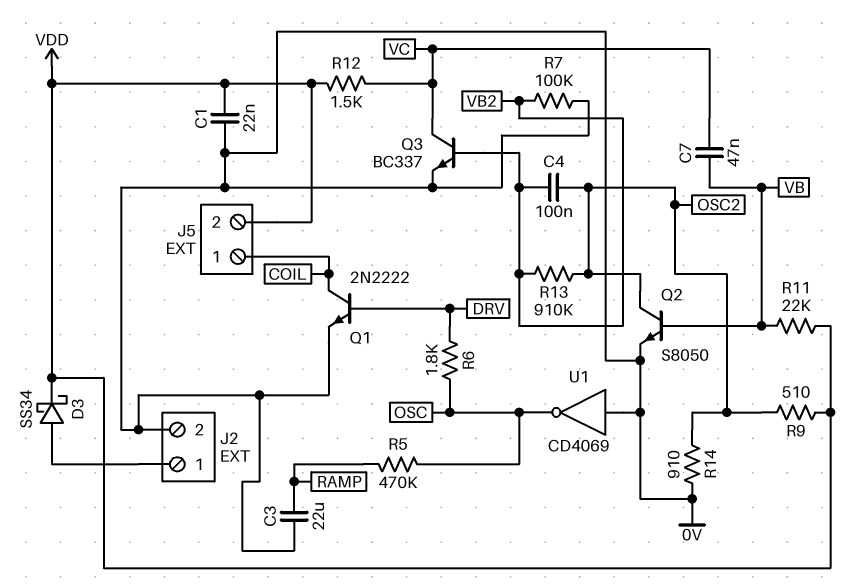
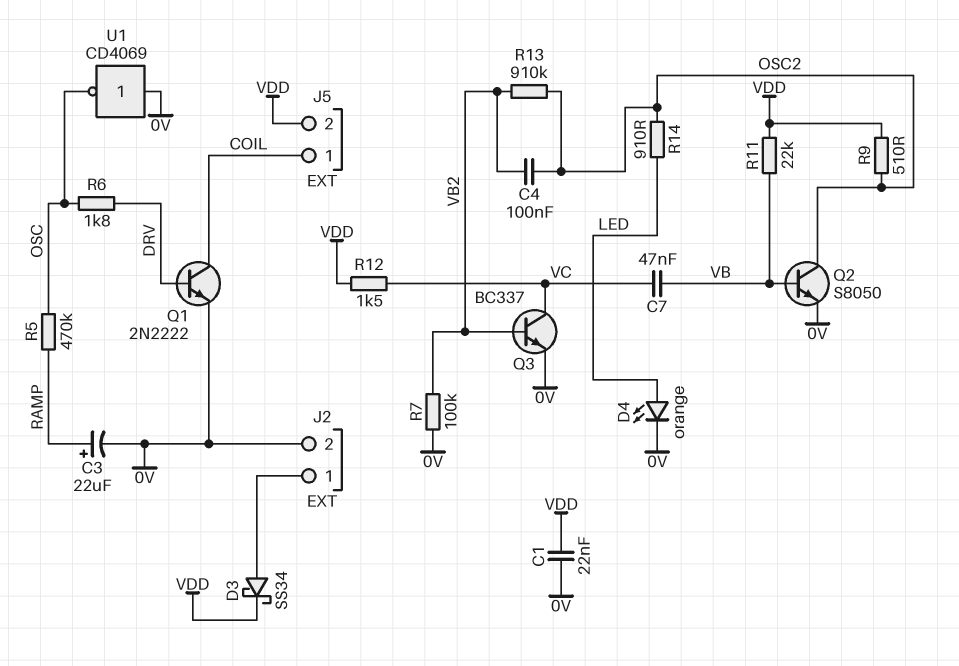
C3: 22uF (0V, RAMP) -> 22uF (plus RAMP, minus 0V)
D4: none -> LED orange (A LED, K 0V)
R14: 910 (0V, OSC2) -> 910 (LED, OSC2)

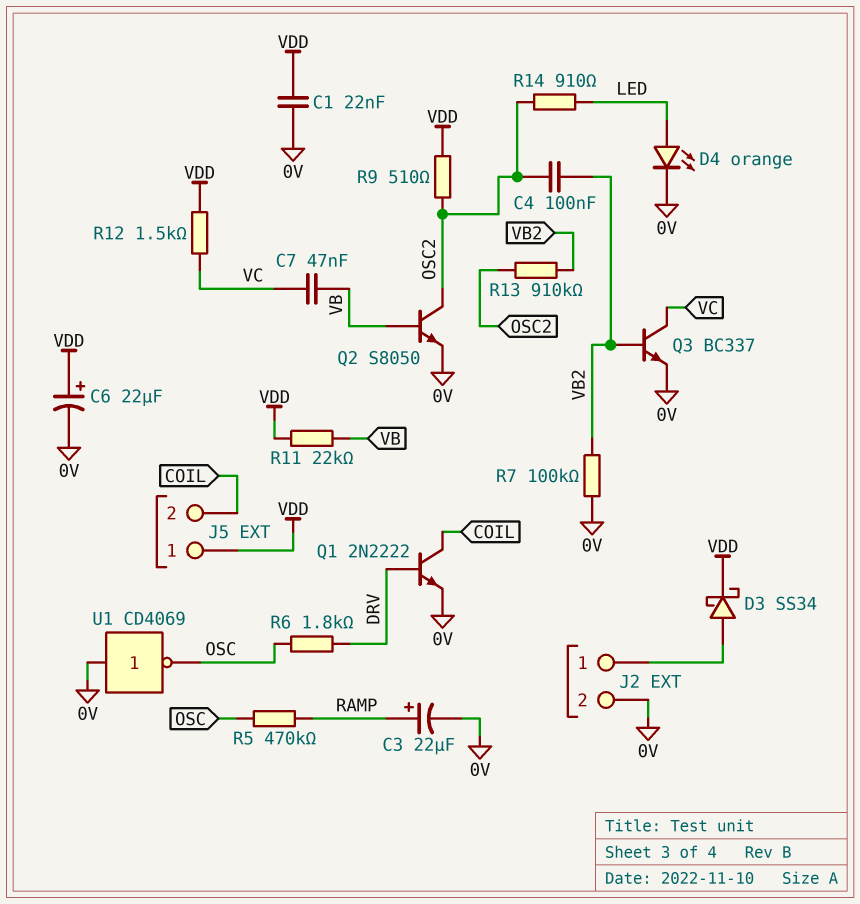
C6: none -> 22uF (plus VDD, minus 0V)
J5 pin 1: COIL -> VDD
J5 pin 2: VDD -> COIL

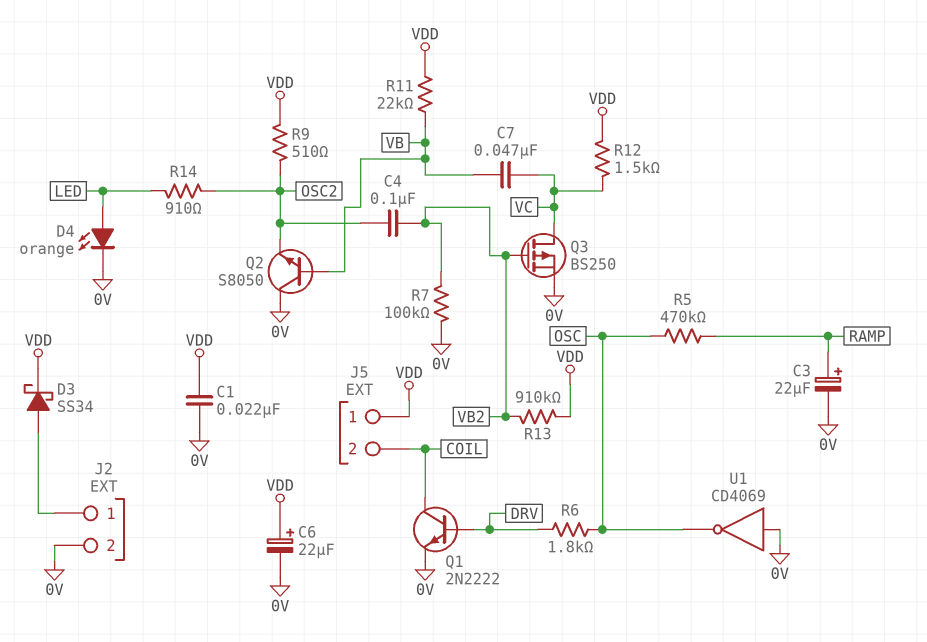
Q2: NPN S8050 (B VB, C OSC2, E 0V) -> NPN S8050 (B VB, C 0V, E OSC2)
Q3: NPN BC337 (B VB2, C VC, E 0V) -> PMOS BS250 (G VB2, D VC, S 0V)
R13: 910k (OSC2, VB2) -> 910k (VB2, VDD)

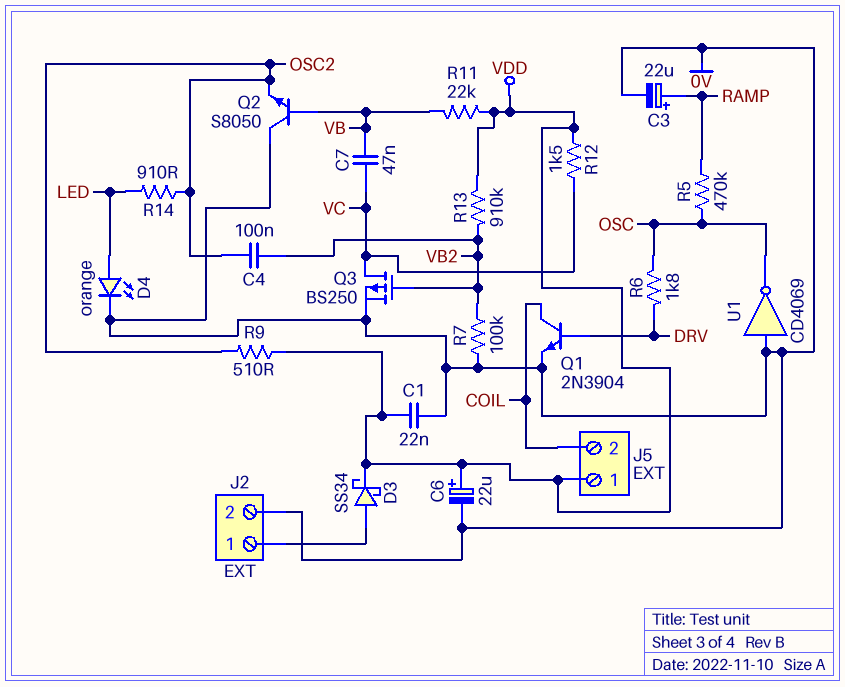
Q1: NPN 2N2222 (B DRV, C COIL, E 0V) -> NPN 2N3904 (B DRV, C COIL, E 0V)

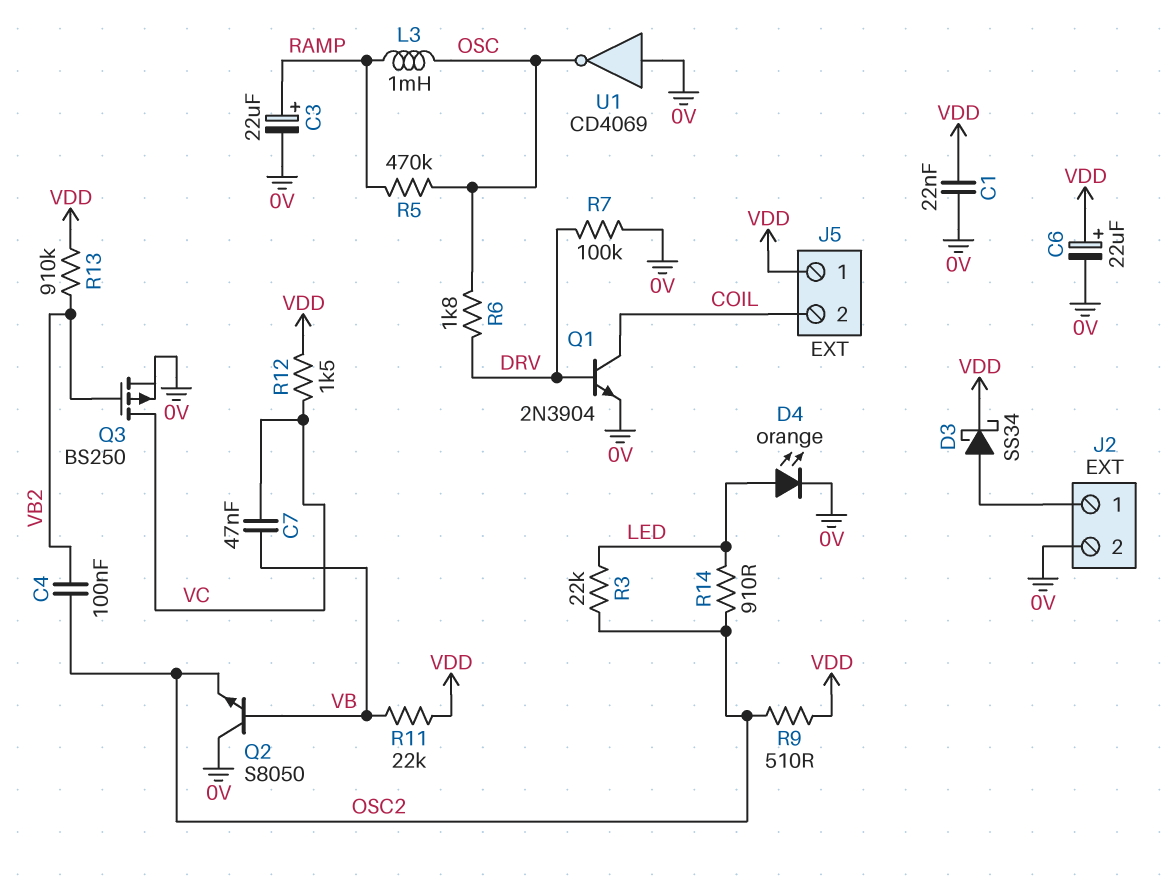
L3: none -> 1mH (OSC, RAMP)
R3: none -> 22k (LED, OSC2)
R7: 100k (0V, VB2) -> 100k (0V, DRV)

